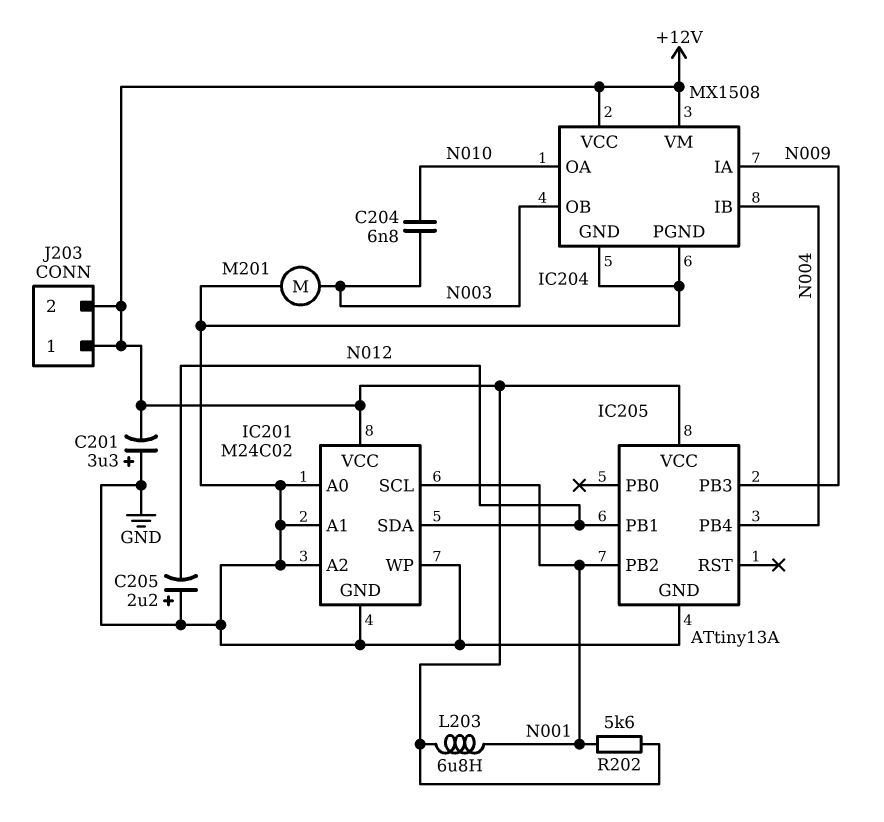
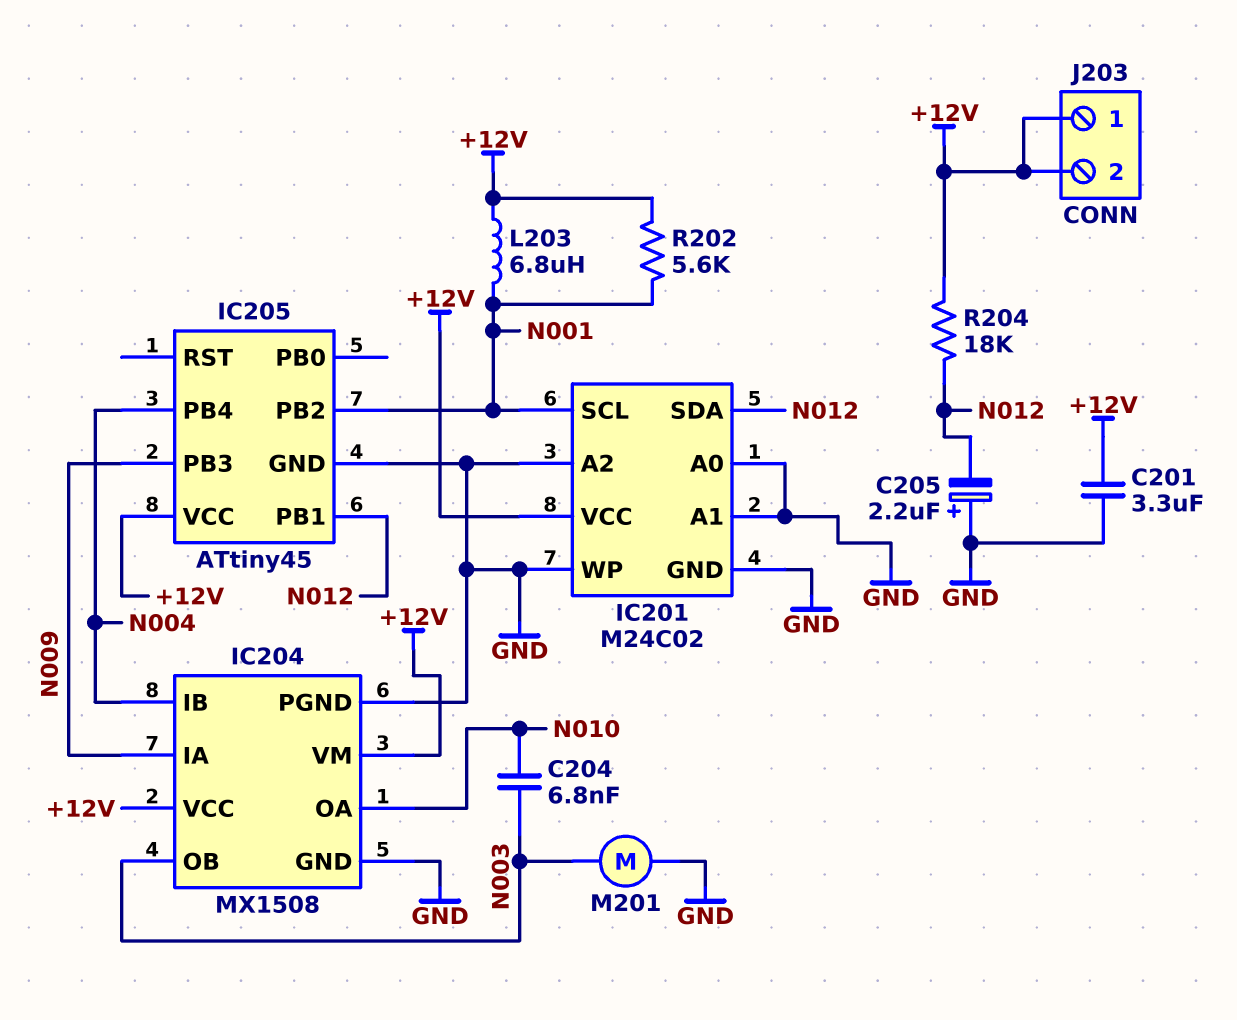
C201: 3.3uF (plus GND, minus +12V) -> 3.3uF (+12V, GND)
IC205: ATtiny13A -> ATtiny45
R204: none -> 18k (+12V, N012)

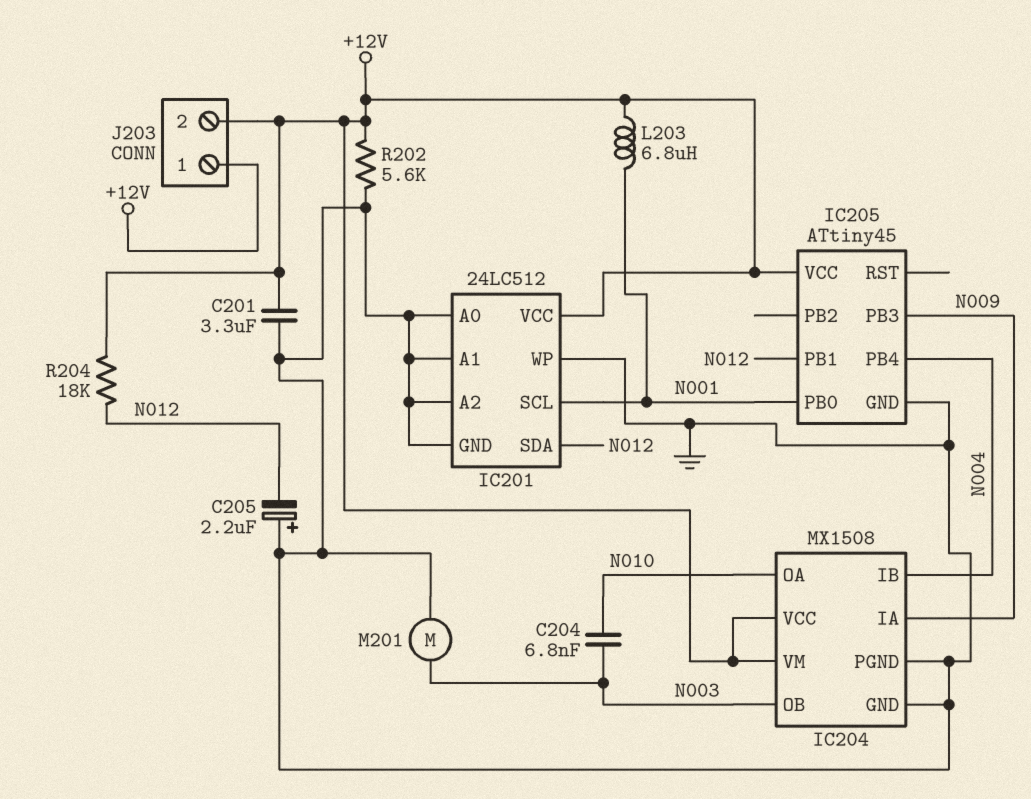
IC201: M24C02 -> 24LC512
IC205 pin PB0: none -> N001
IC205 pin PB2: N001 -> none
R202: 5.6k (+12V, N001) -> 5.6k (+12V, GND)

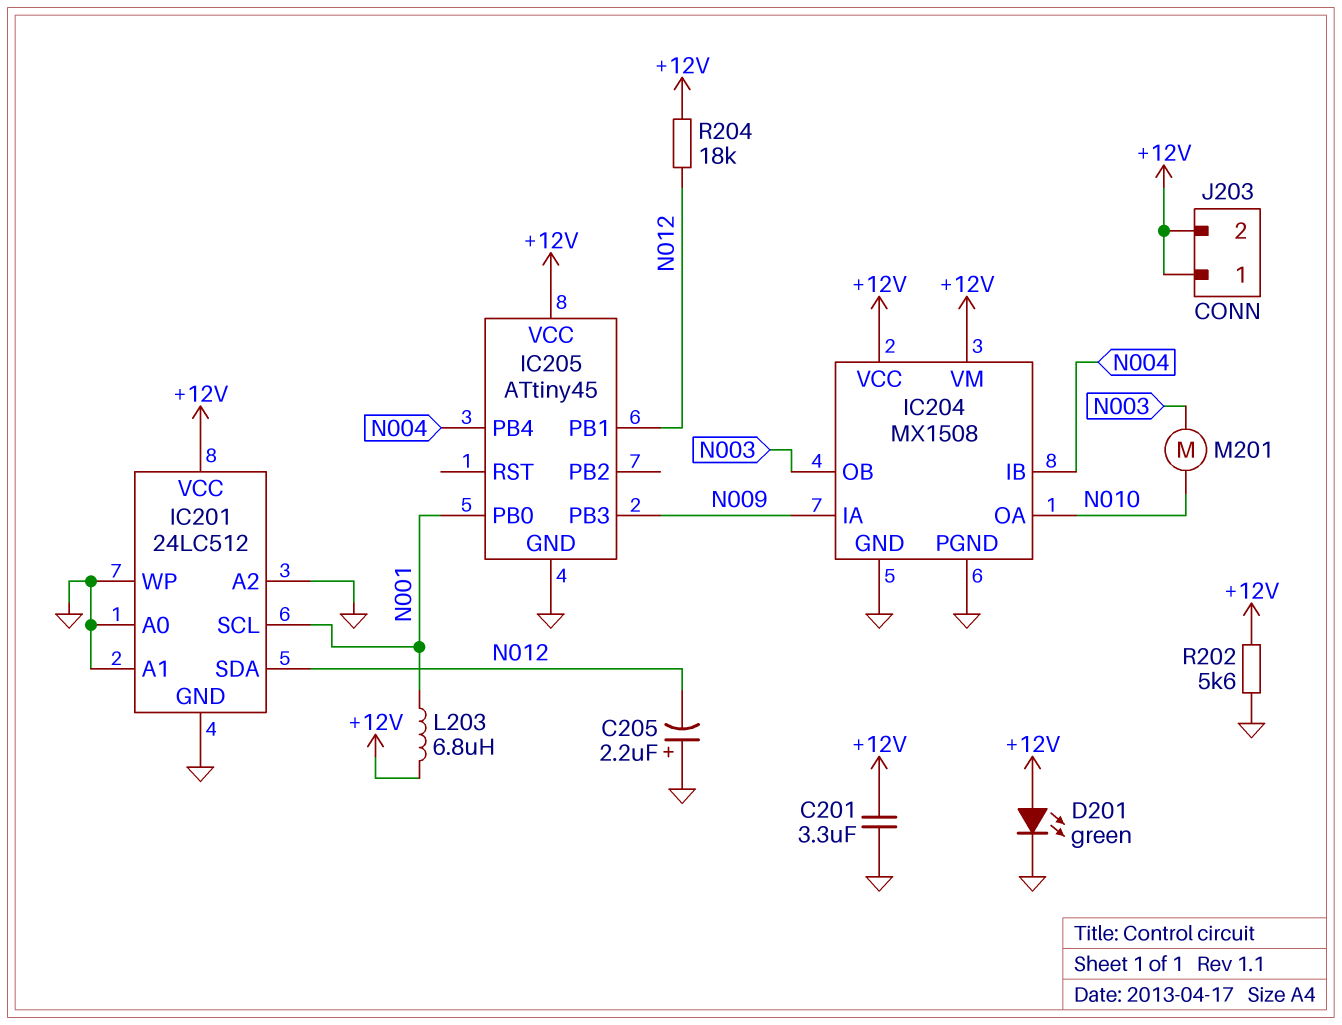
C204: 6.8nF (N003, N010) -> none
D201: none -> LED green (A +12V, K GND)
M201: motor (GND, N003) -> motor (N003, N010)

